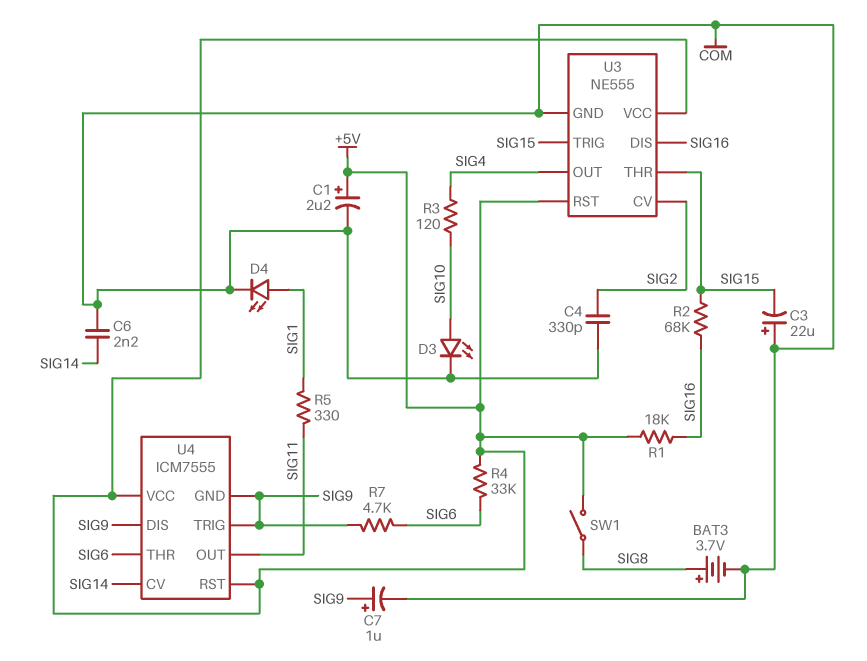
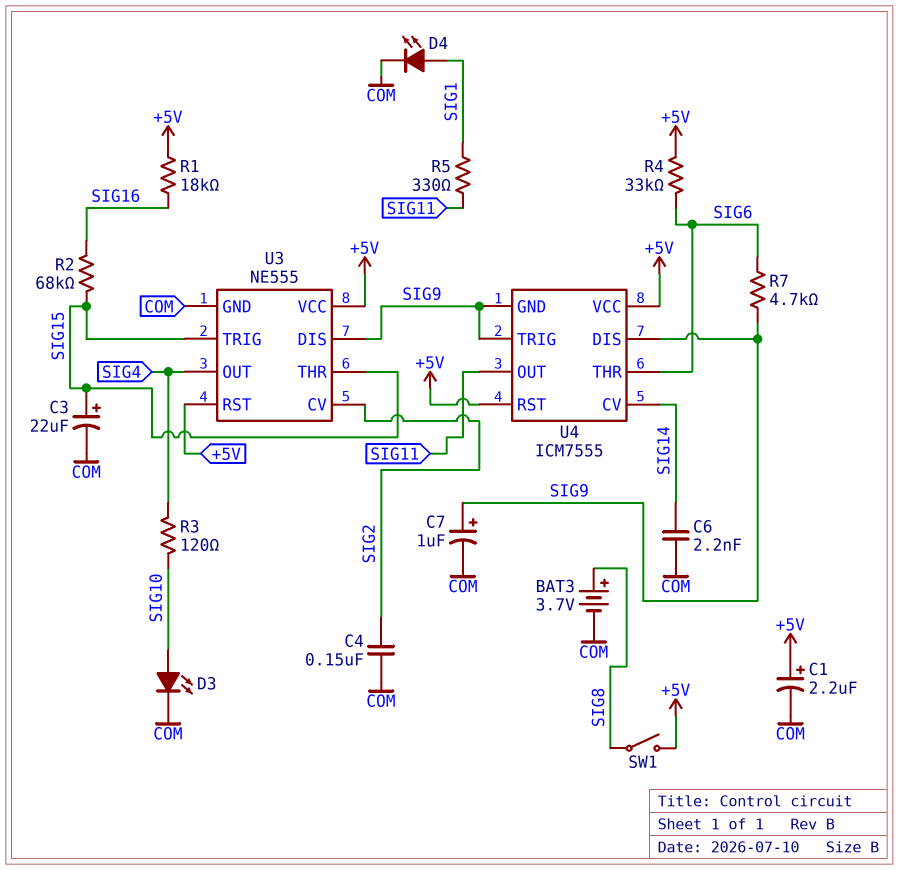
C3: 22uF (plus COM, minus SIG15) -> 22uF (plus SIG15, minus COM)
C4: 330pF (COM, SIG2) -> 150nF (COM, SIG2)
U3 pin DIS: SIG16 -> SIG9

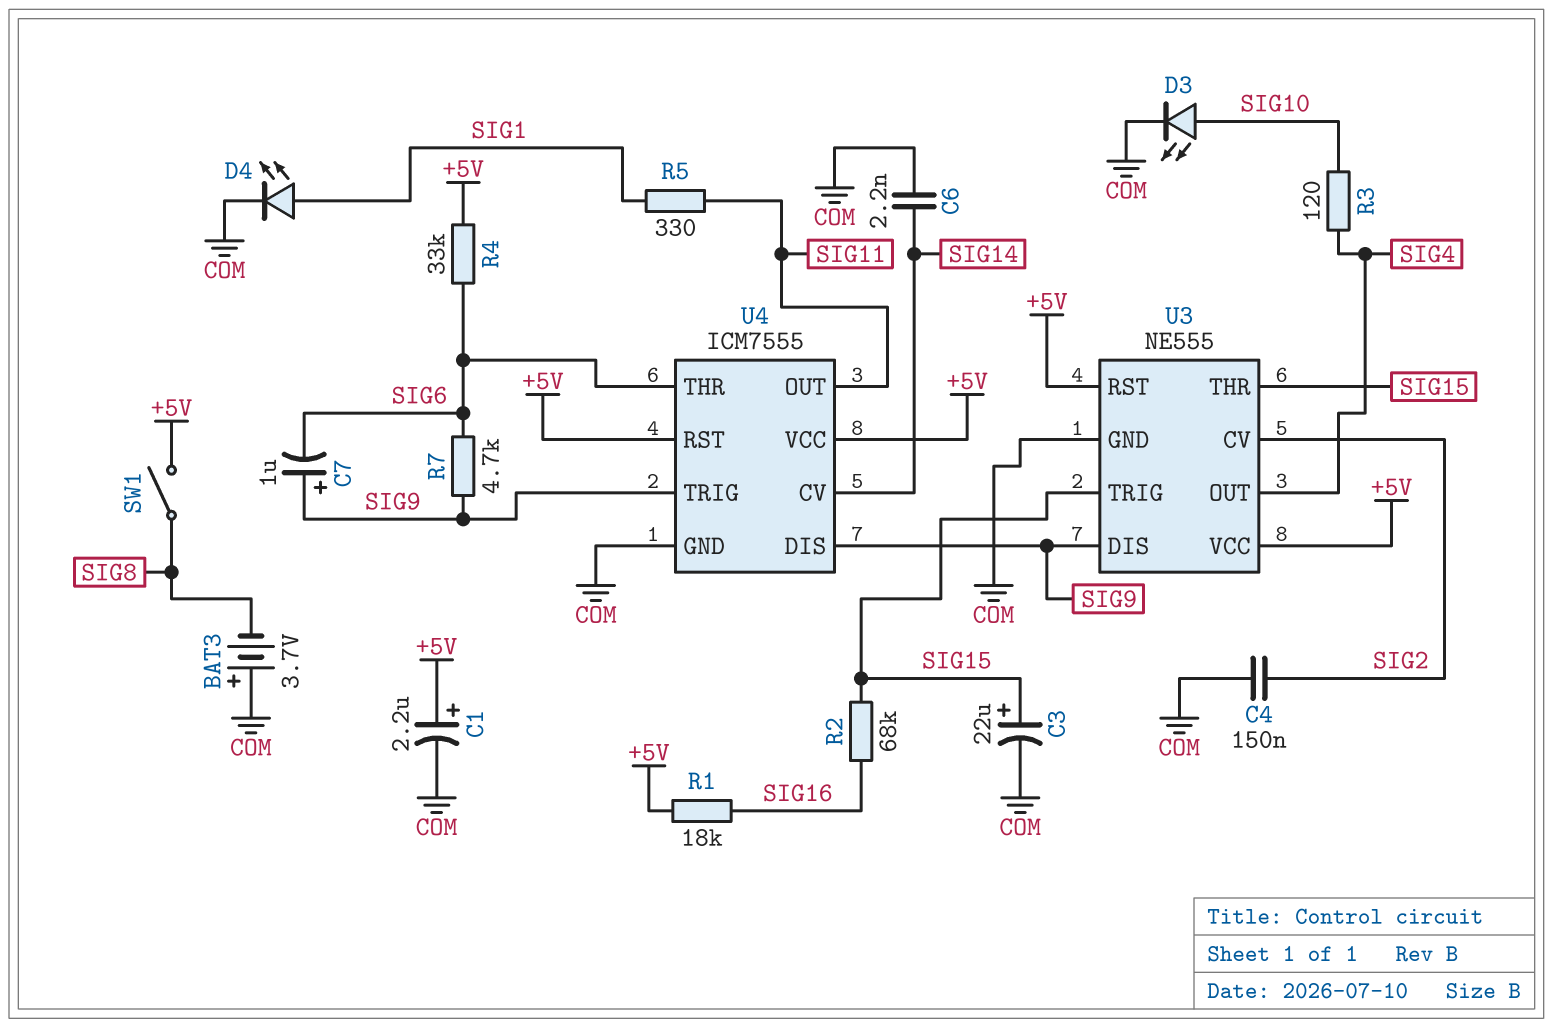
BAT3: 3.7V (plus SIG8, minus COM) -> 3.7V (plus COM, minus SIG8)
C7: 1uF (plus SIG9, minus COM) -> 1uF (plus SIG9, minus SIG6)
U4 pin GND: SIG9 -> COM

